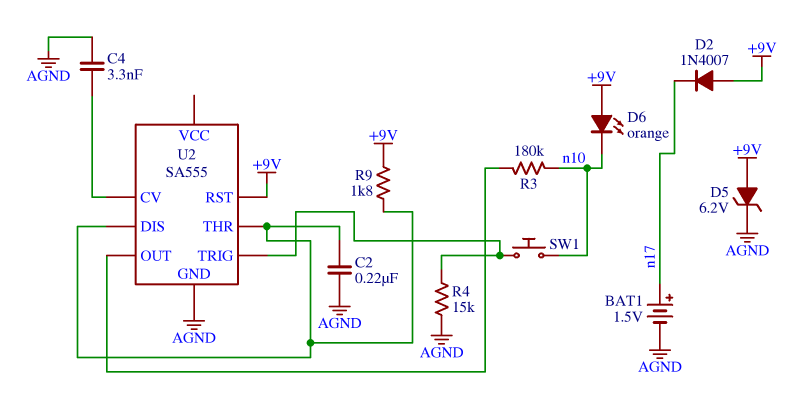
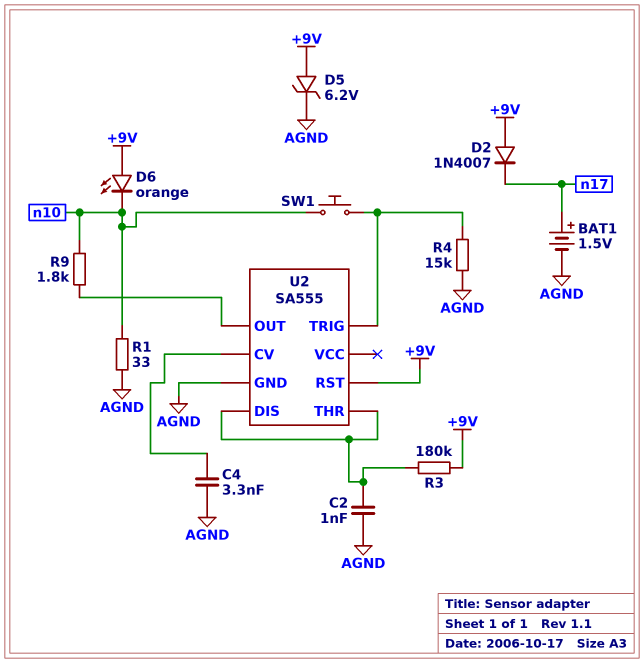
C2: 220nF (AGND, U2/DIS) -> 1nF (AGND, U2/DIS)
R1: none -> 33 (AGND, n10)
R3: 180k (U2/OUT, n10) -> 180k (+9V, U2/DIS)
R9: 1.8k (+9V, U2/DIS) -> 1.8k (U2/OUT, n10)

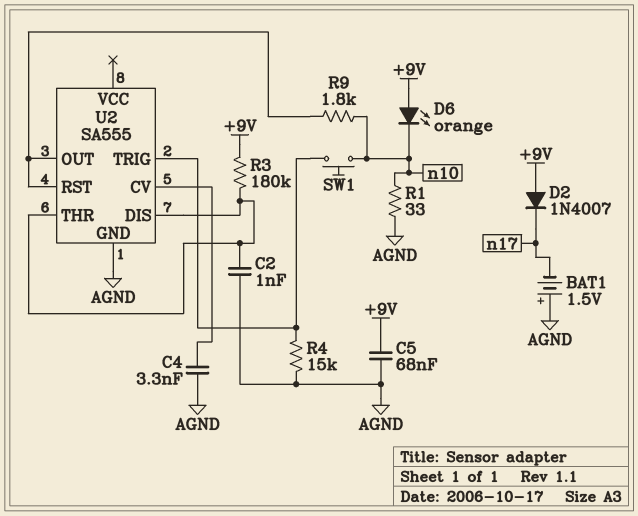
BAT1: 1.5V (plus n17, minus AGND) -> 1.5V (plus AGND, minus n17)
C5: none -> 68nF (+9V, AGND)
D5: zener 6.2V (A +9V, K AGND) -> none
U2 pin RST: +9V -> U2/OUT

